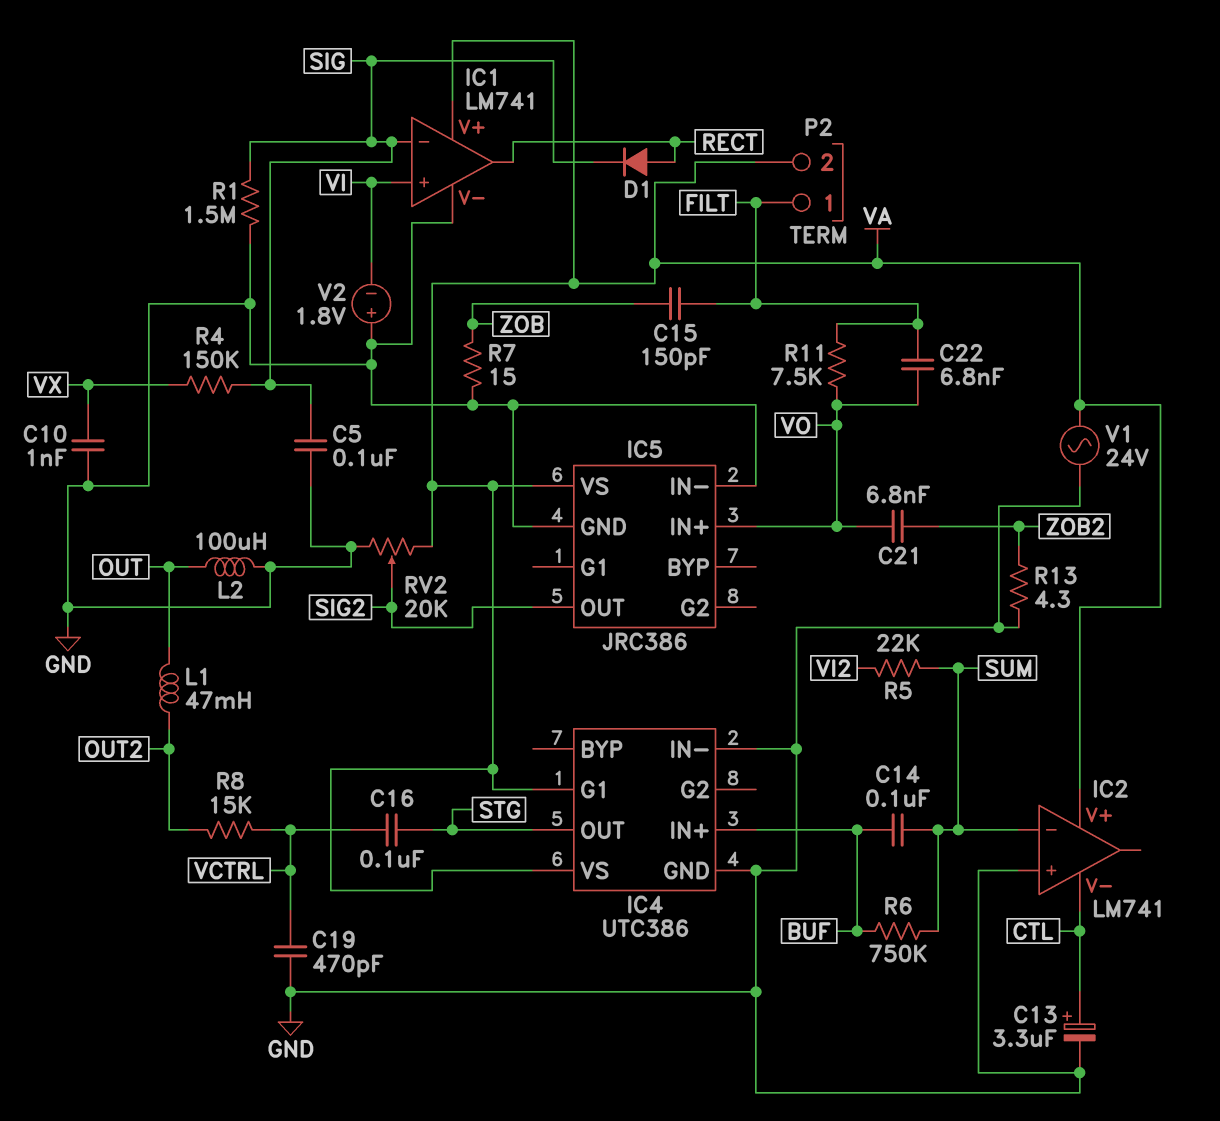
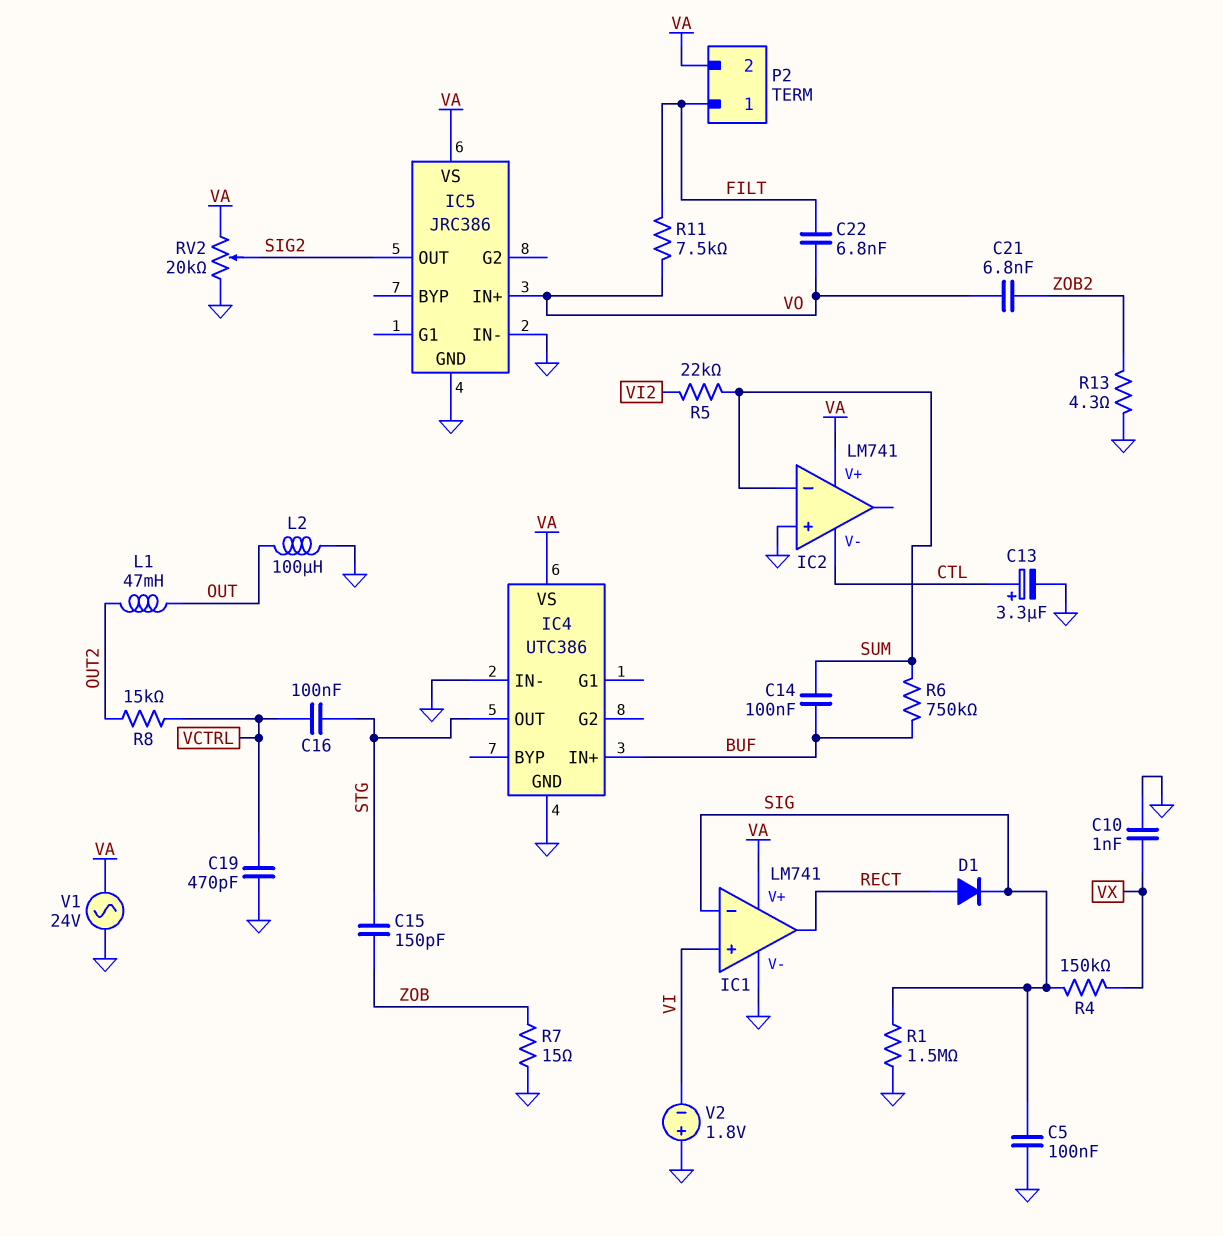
C15: 150pF (FILT, ZOB) -> 150pF (STG, ZOB)
IC4 pin G1: VA -> none

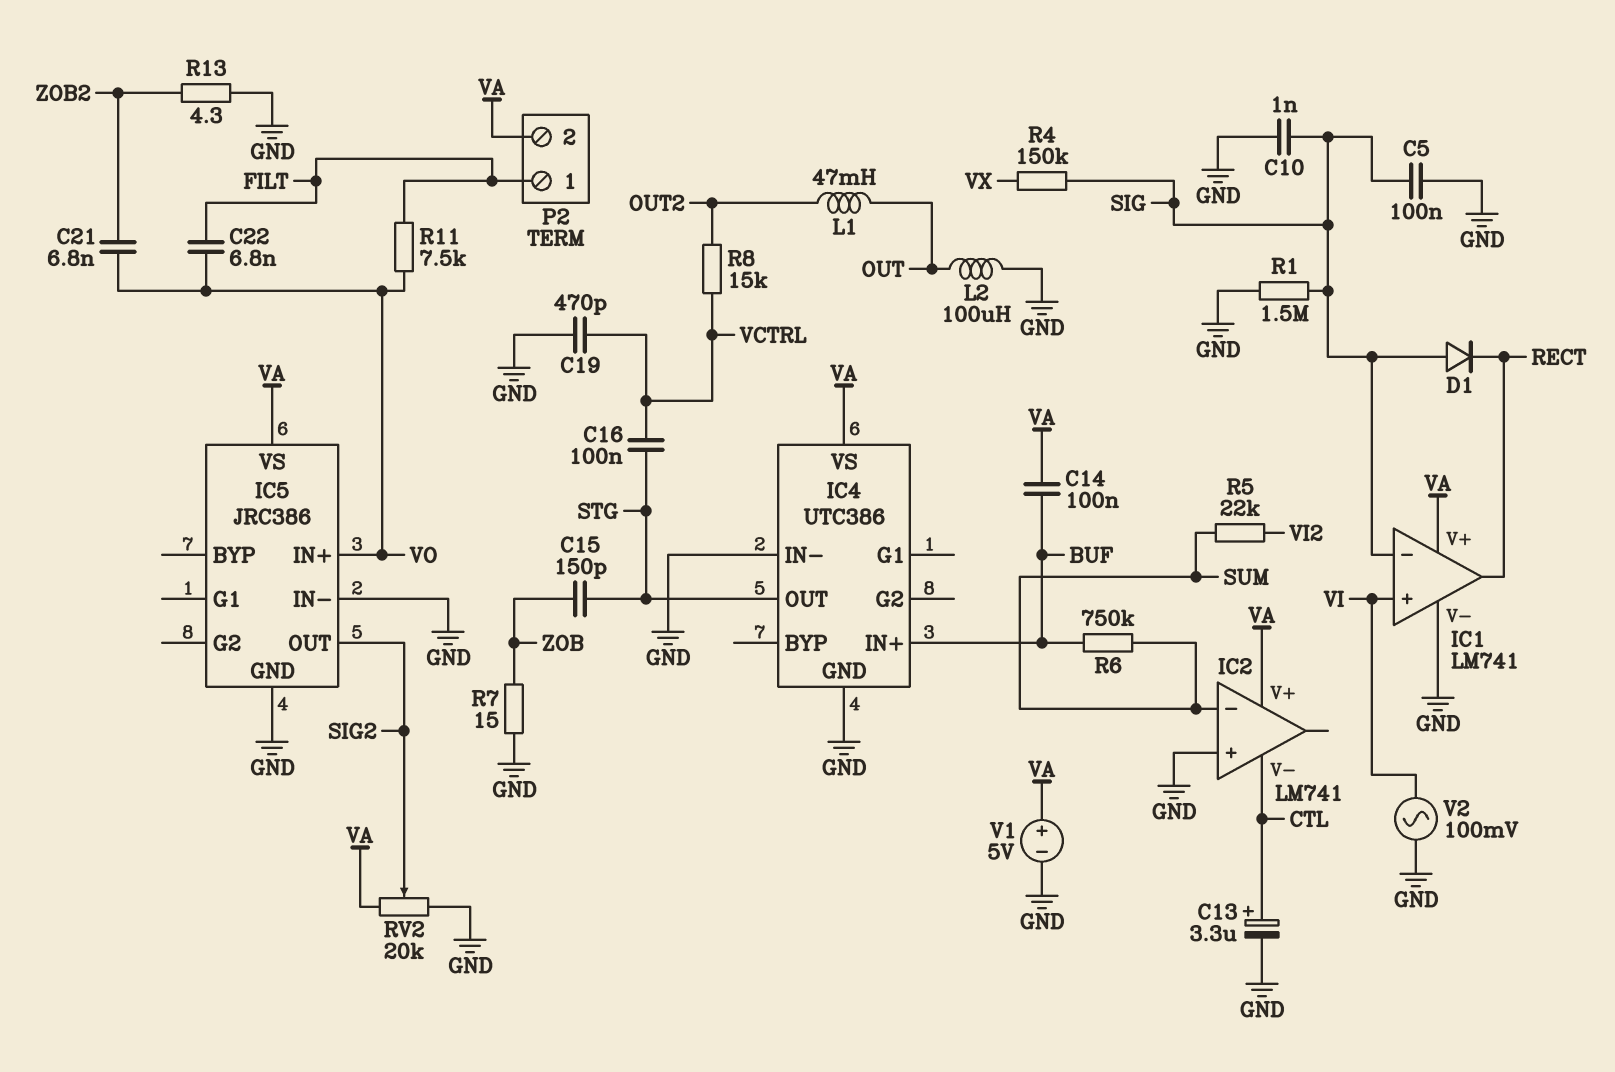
C10: 1nF (GND, VX) -> 1nF (GND, SIG)
C14: 100nF (BUF, SUM) -> 100nF (BUF, VA)
D1: diode (A RECT, K SIG) -> diode (A SIG, K RECT)
V1: AC 24V (GND, VA) -> 5V (plus VA, minus GND)
V2: 1.8V (plus GND, minus VI) -> AC 100mV (GND, VI)

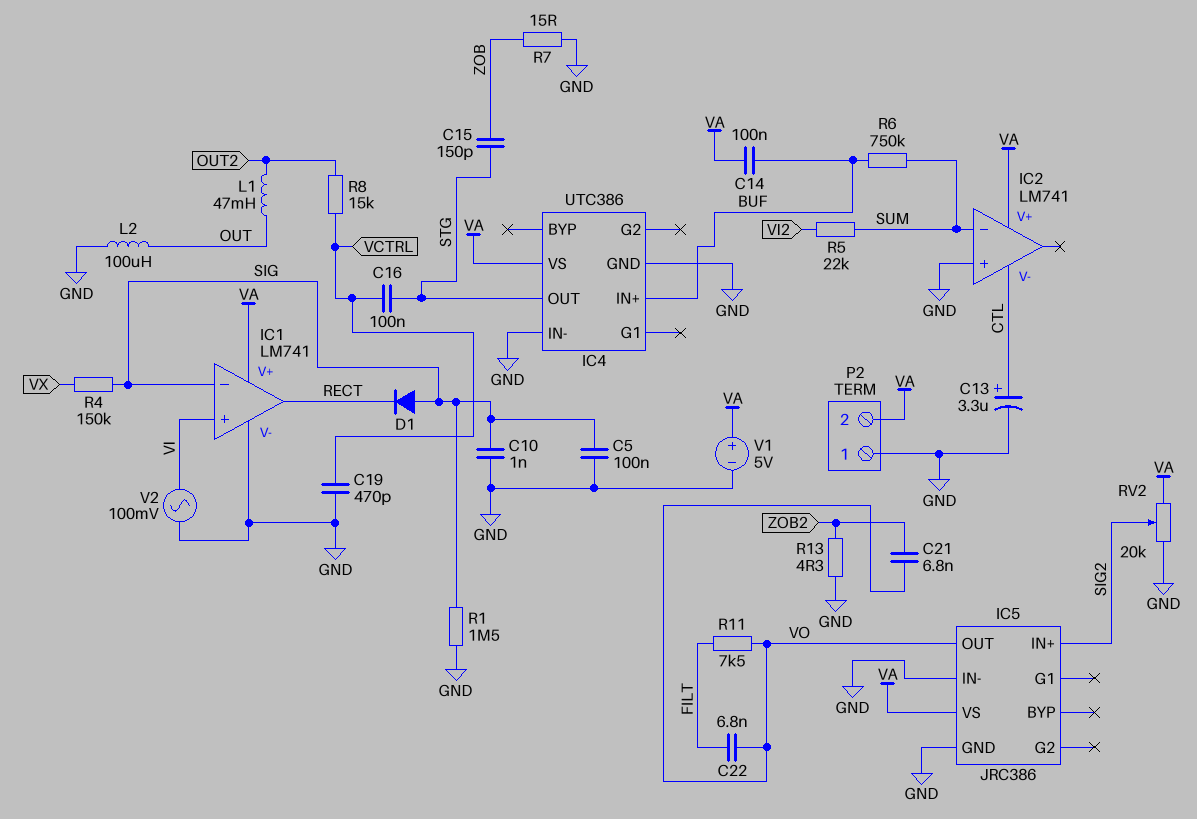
IC5 pin IN+: VO -> SIG2
IC5 pin OUT: SIG2 -> VO
P2 pin 1: FILT -> GND

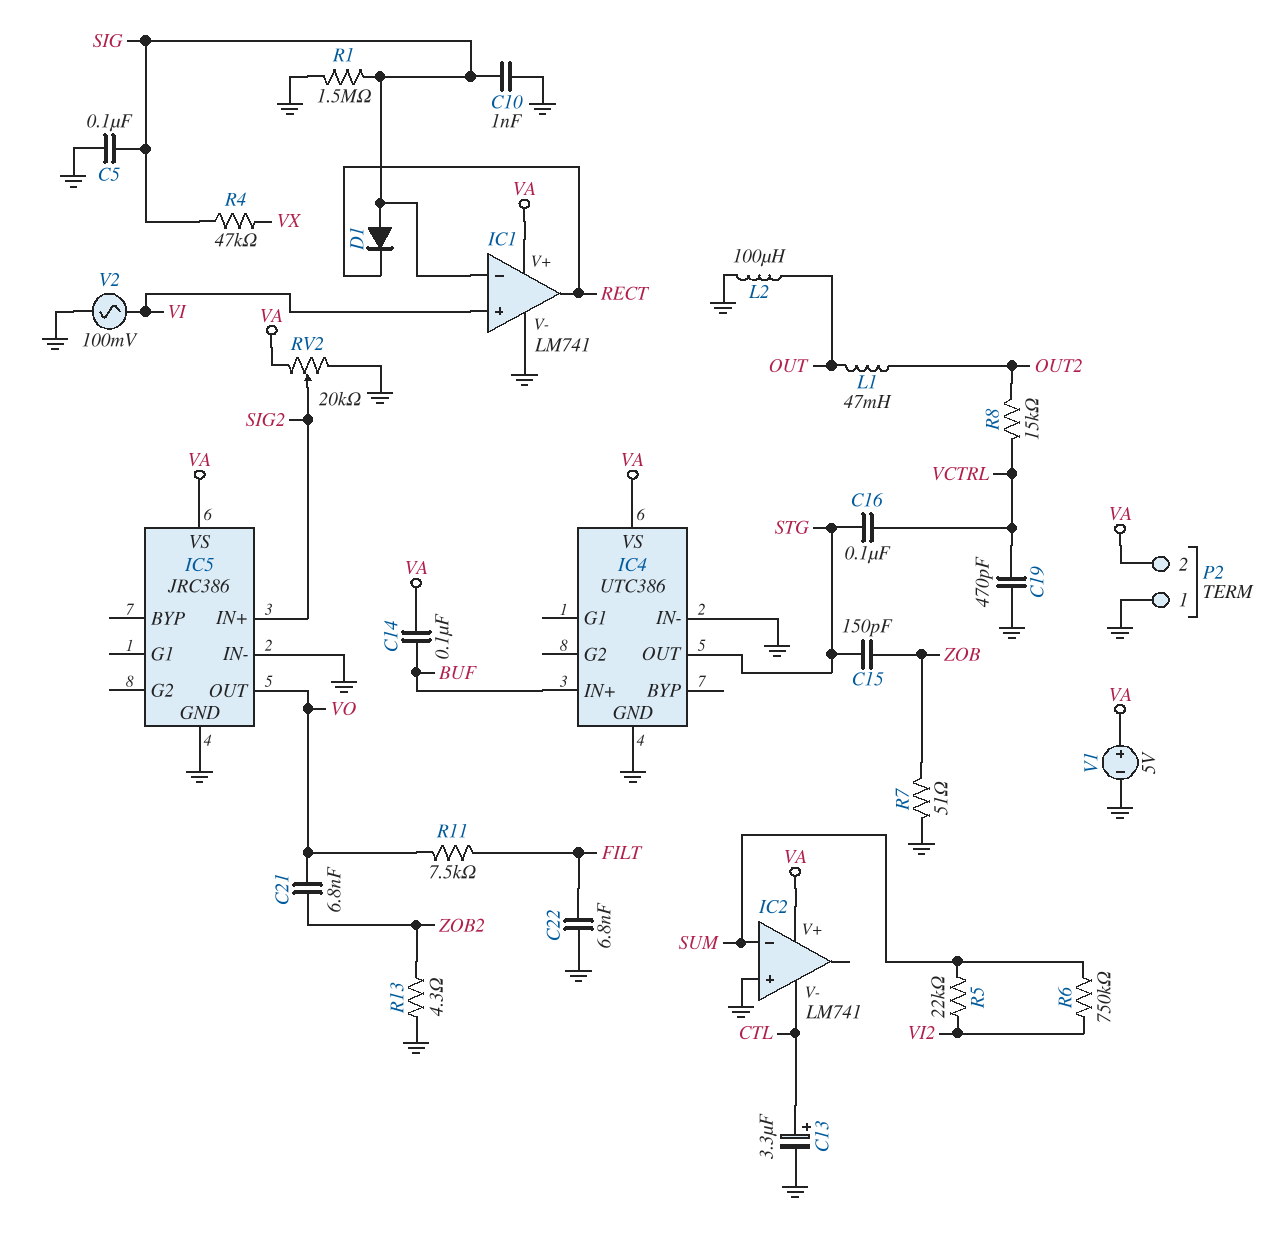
C22: 6.8nF (FILT, VO) -> 6.8nF (FILT, GND)
R4: 150k (SIG, VX) -> 47k (SIG, VX)
R6: 750k (BUF, SUM) -> 750k (SUM, VI2)
R7: 15 (GND, ZOB) -> 51 (GND, ZOB)

